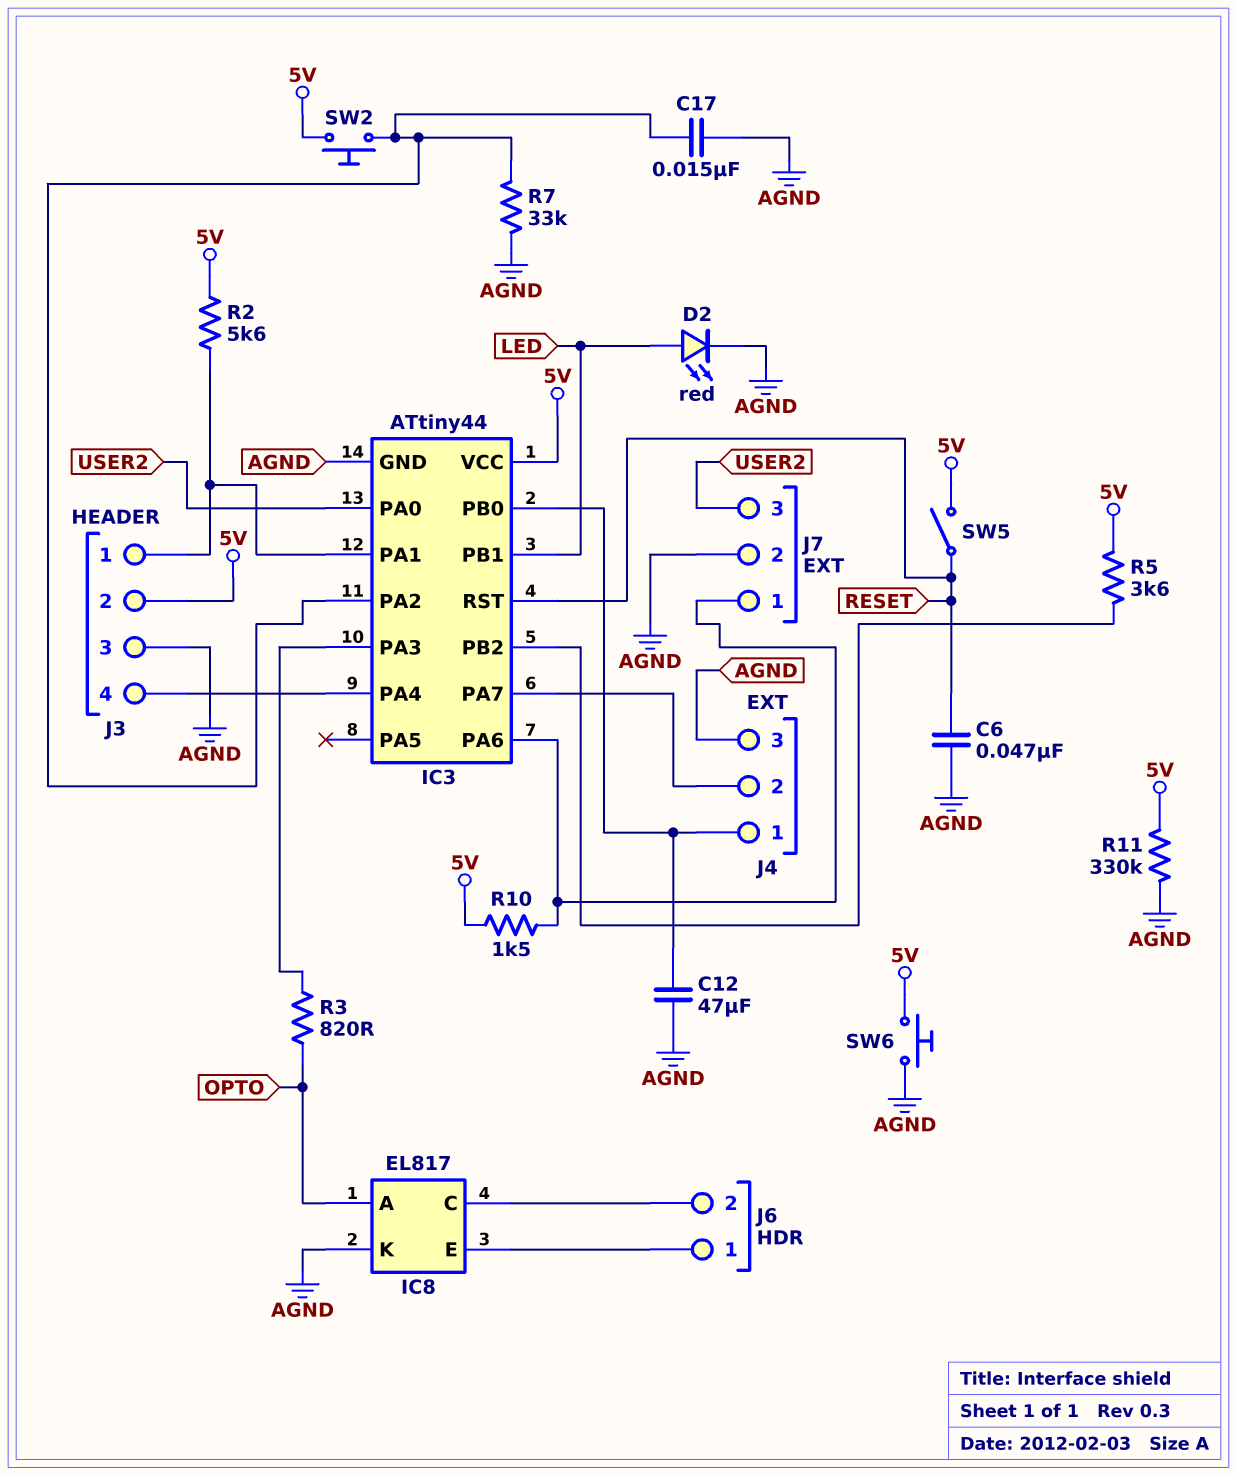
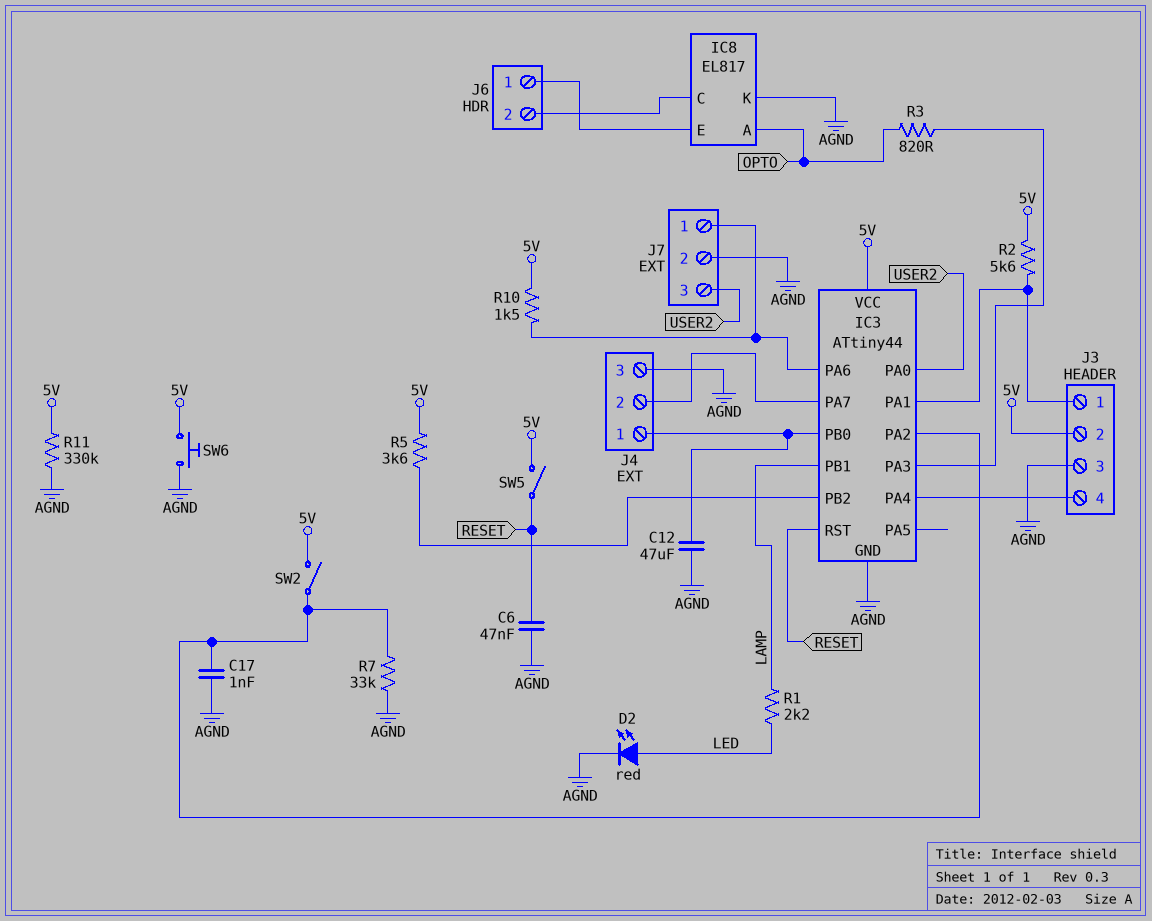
C17: 15nF (AGND, IC3/PA2) -> 1nF (AGND, IC3/PA2)
IC3 pin PB1: LED -> LAMP
R1: none -> 2.2k (LAMP, LED)
SW2: button (5V, IC3/PA2) -> switch (5V, IC3/PA2)

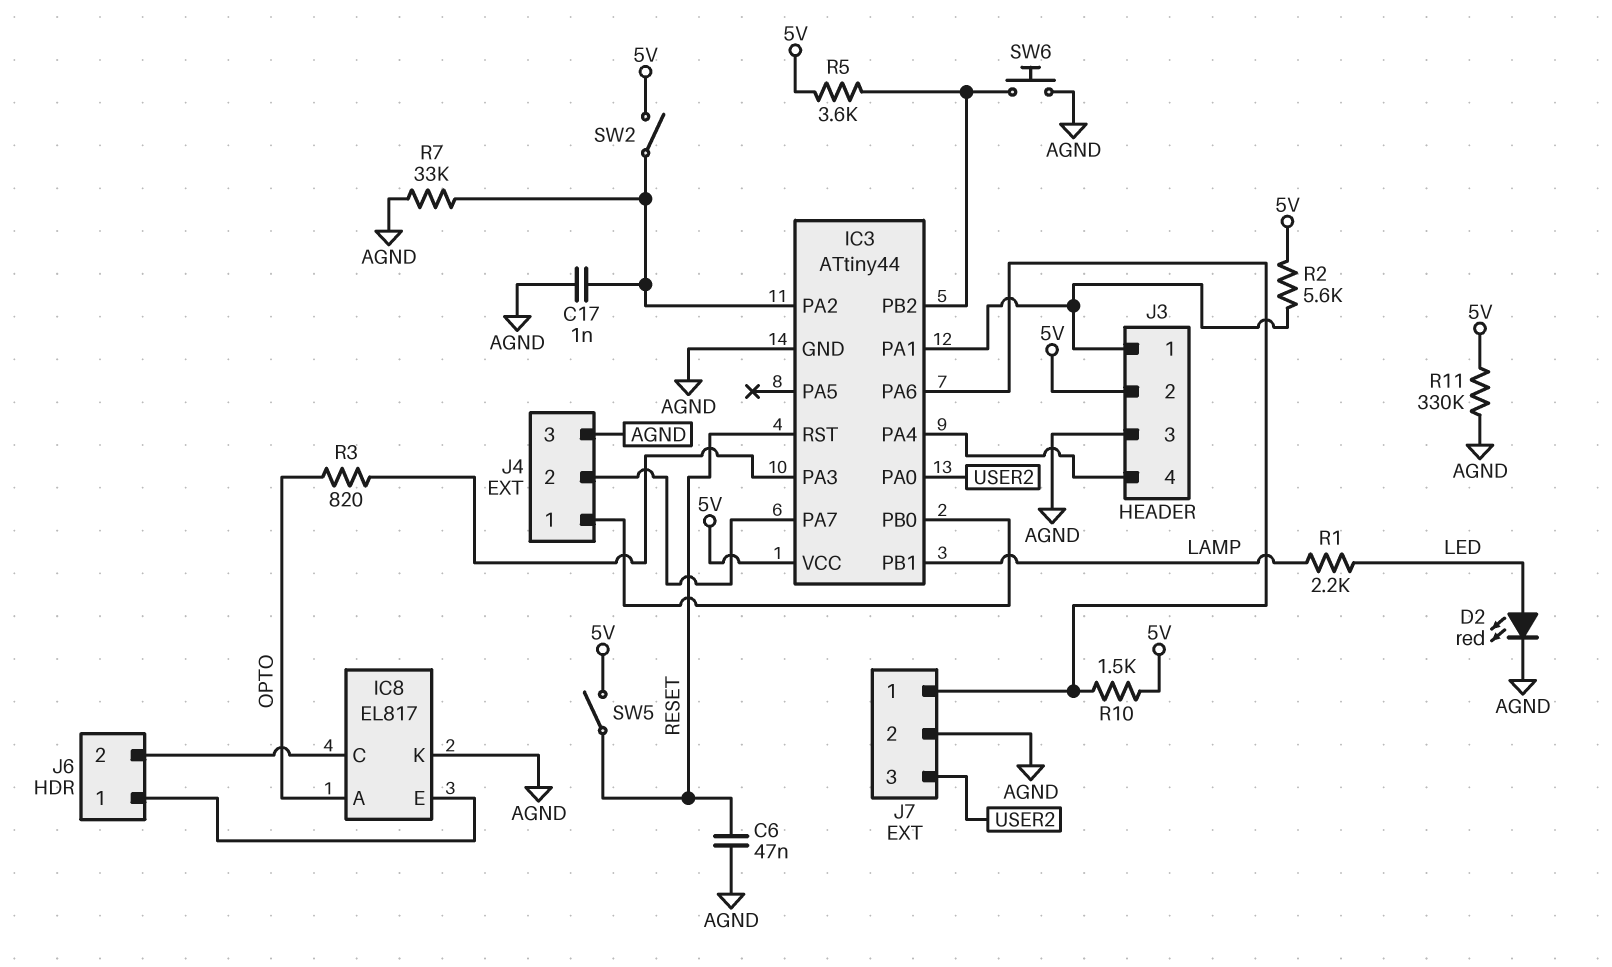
C12: 47uF (AGND, IC3/PB0) -> none
SW6: button (5V, AGND) -> button (AGND, IC3/PB2)

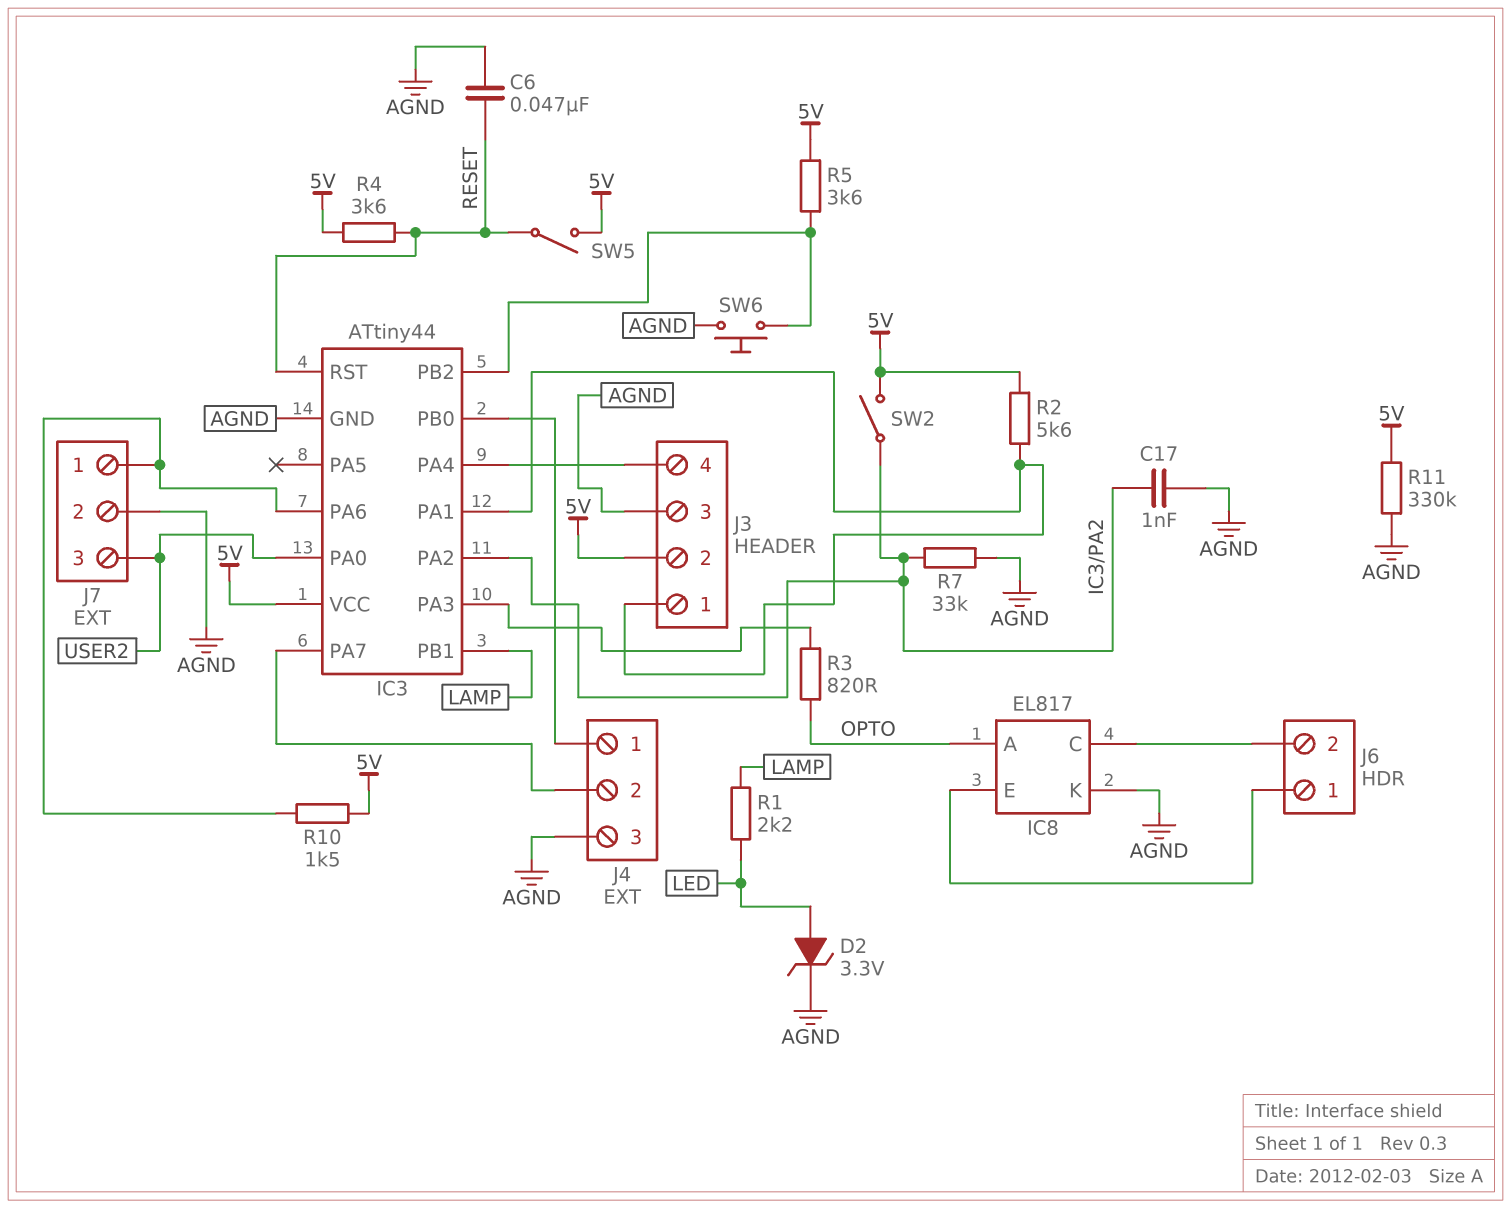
D2: LED red (A LED, K AGND) -> zener 3.3V (A LED, K AGND)
R4: none -> 3.6k (5V, RESET)

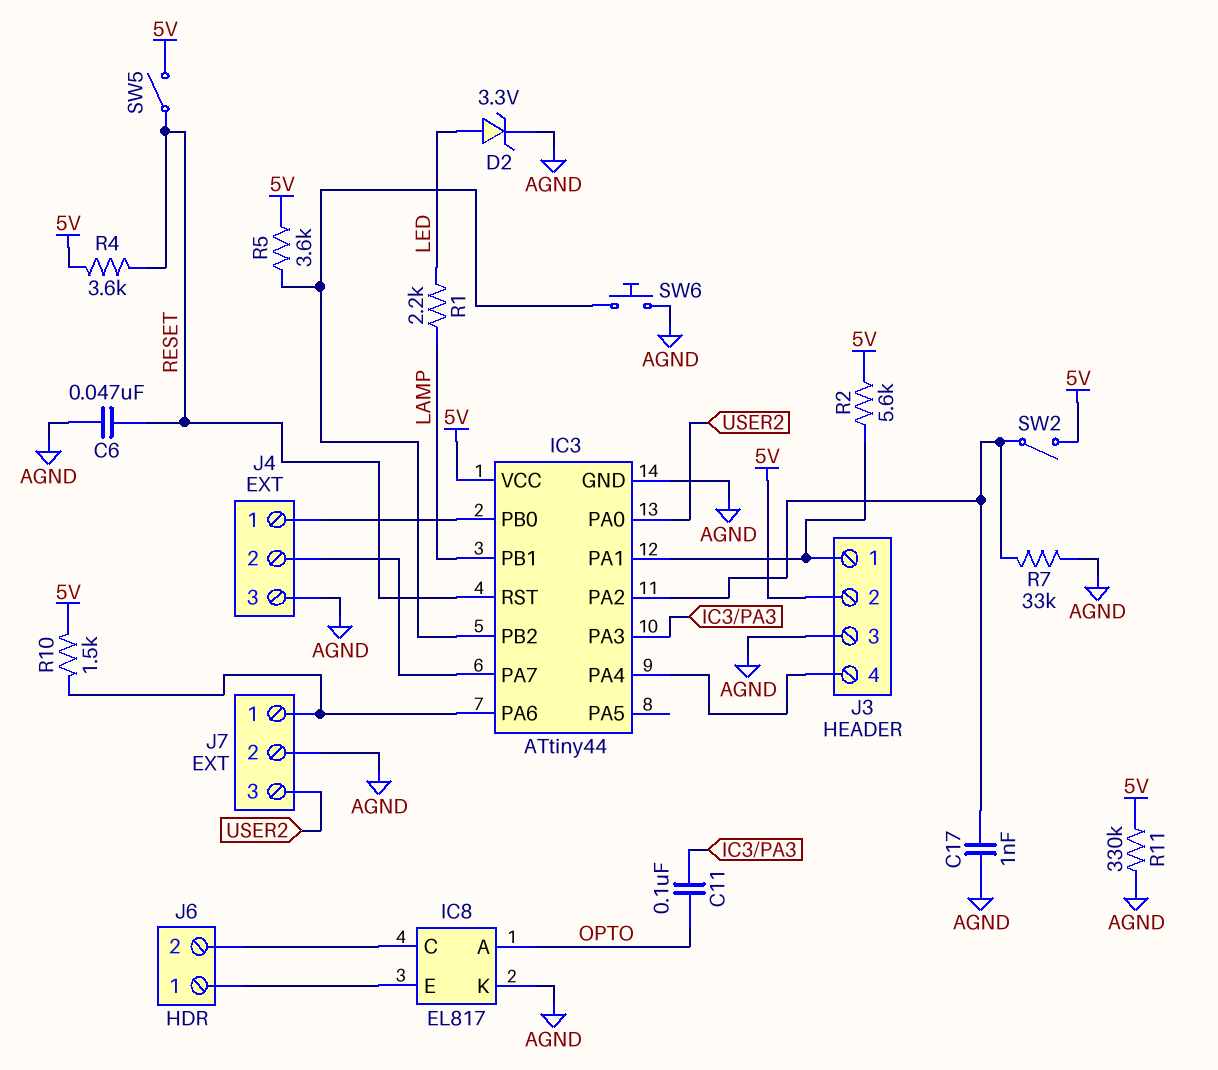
C11: none -> 100nF (IC3/PA3, OPTO)
R3: 820 (IC3/PA3, OPTO) -> none

